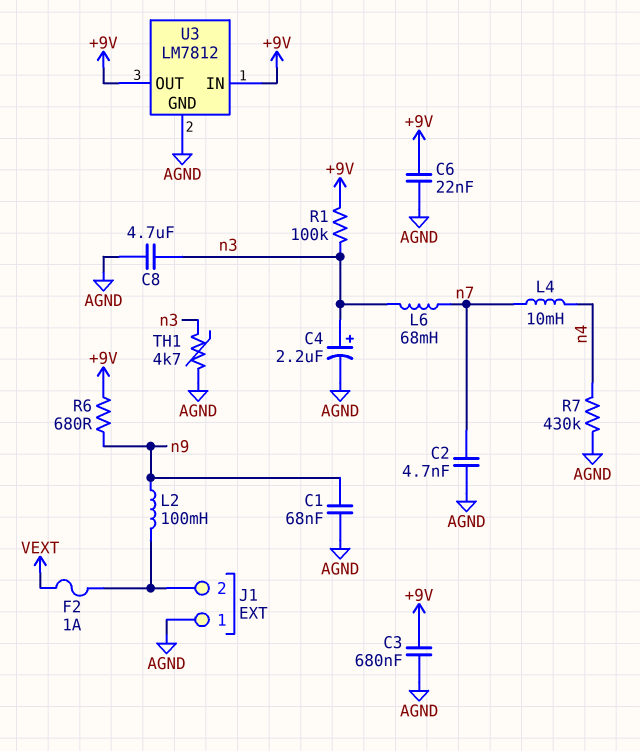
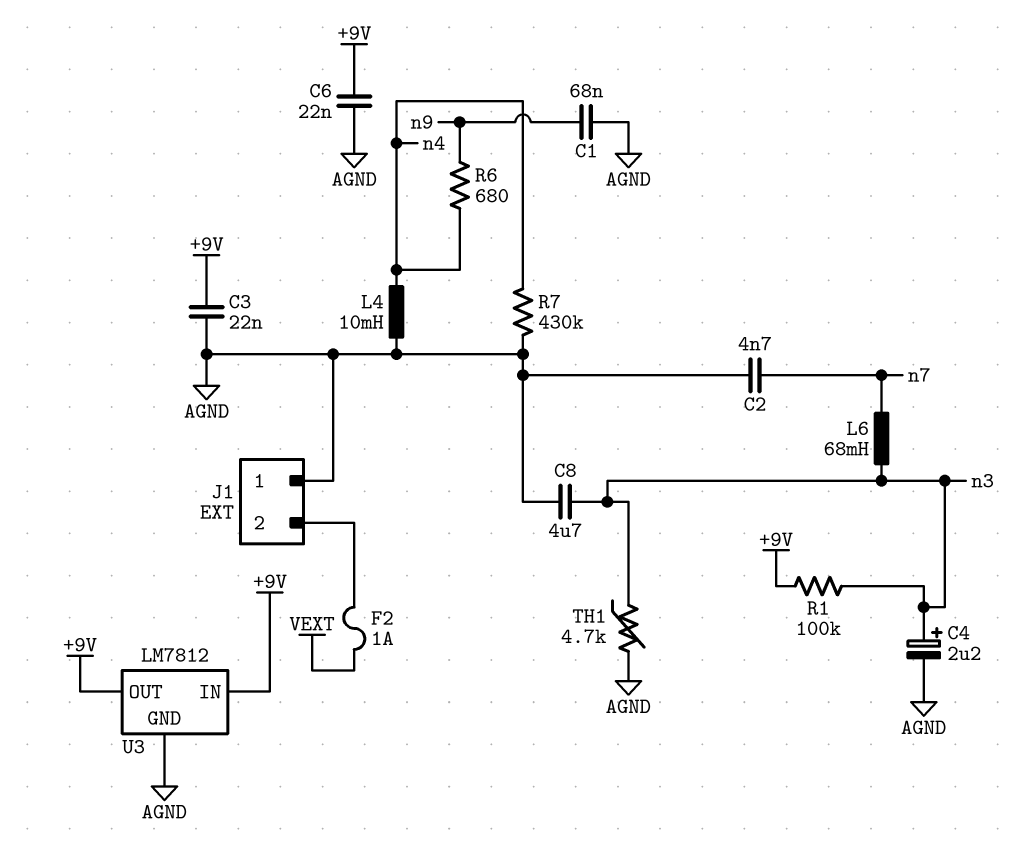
C3: 680nF (+9V, AGND) -> 22nF (+9V, AGND)
L2: 100mH (J1/2, n9) -> none
L4: 10mH (n4, n7) -> 10mH (AGND, n4)
R6: 680 (+9V, n9) -> 680 (n4, n9)

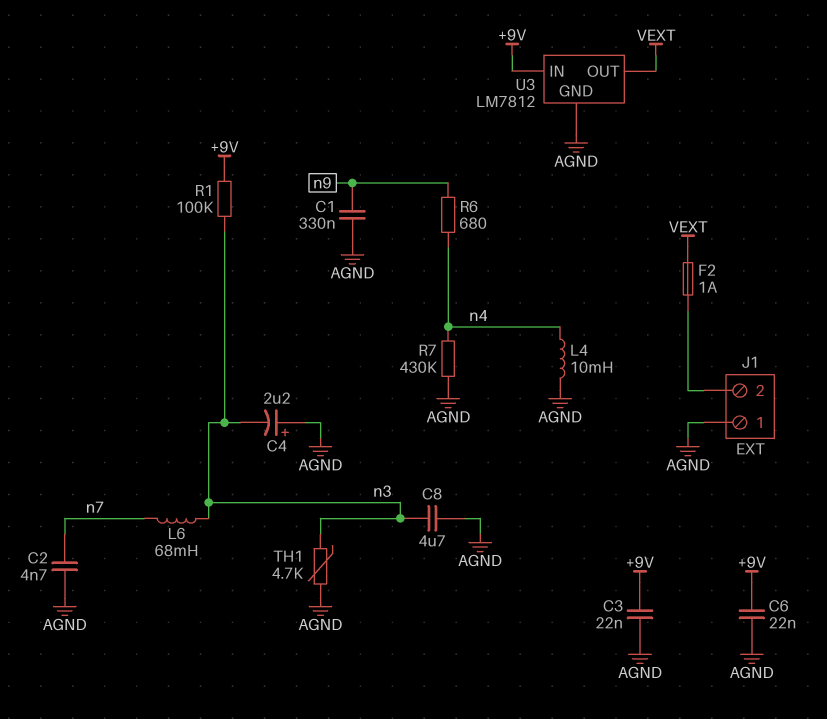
C1: 68nF (AGND, n9) -> 330nF (AGND, n9)
C4: 2.2uF (plus n3, minus AGND) -> 2.2uF (plus AGND, minus n3)
U3 pin OUT: +9V -> VEXT

